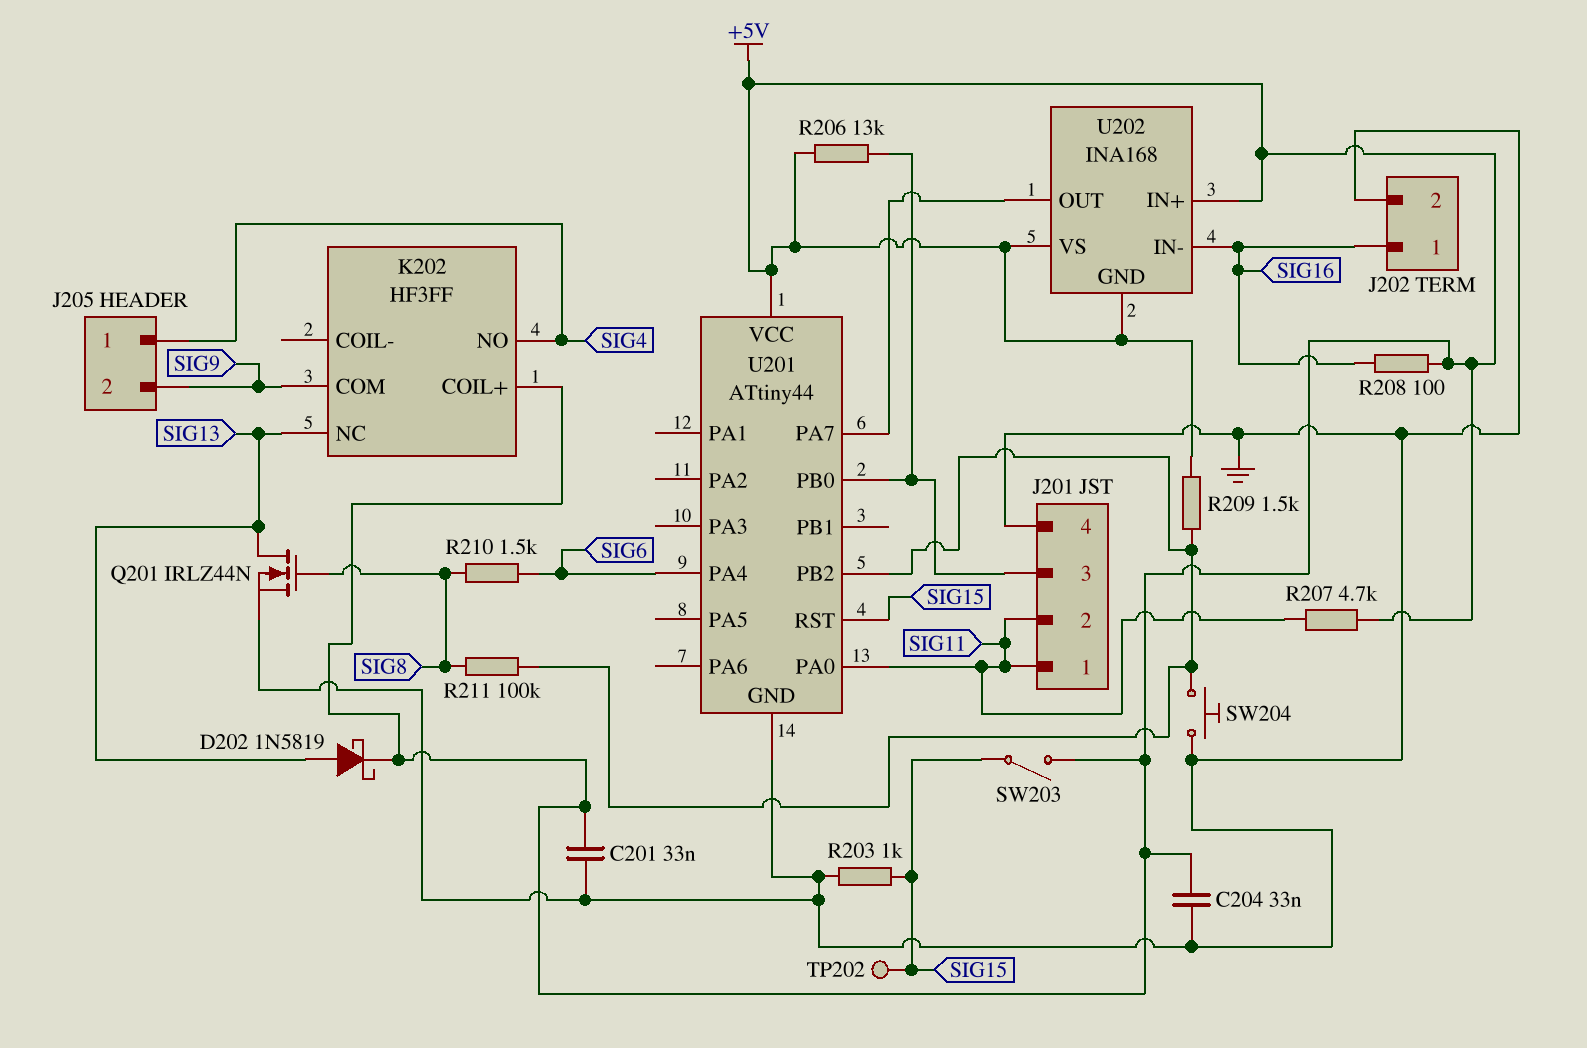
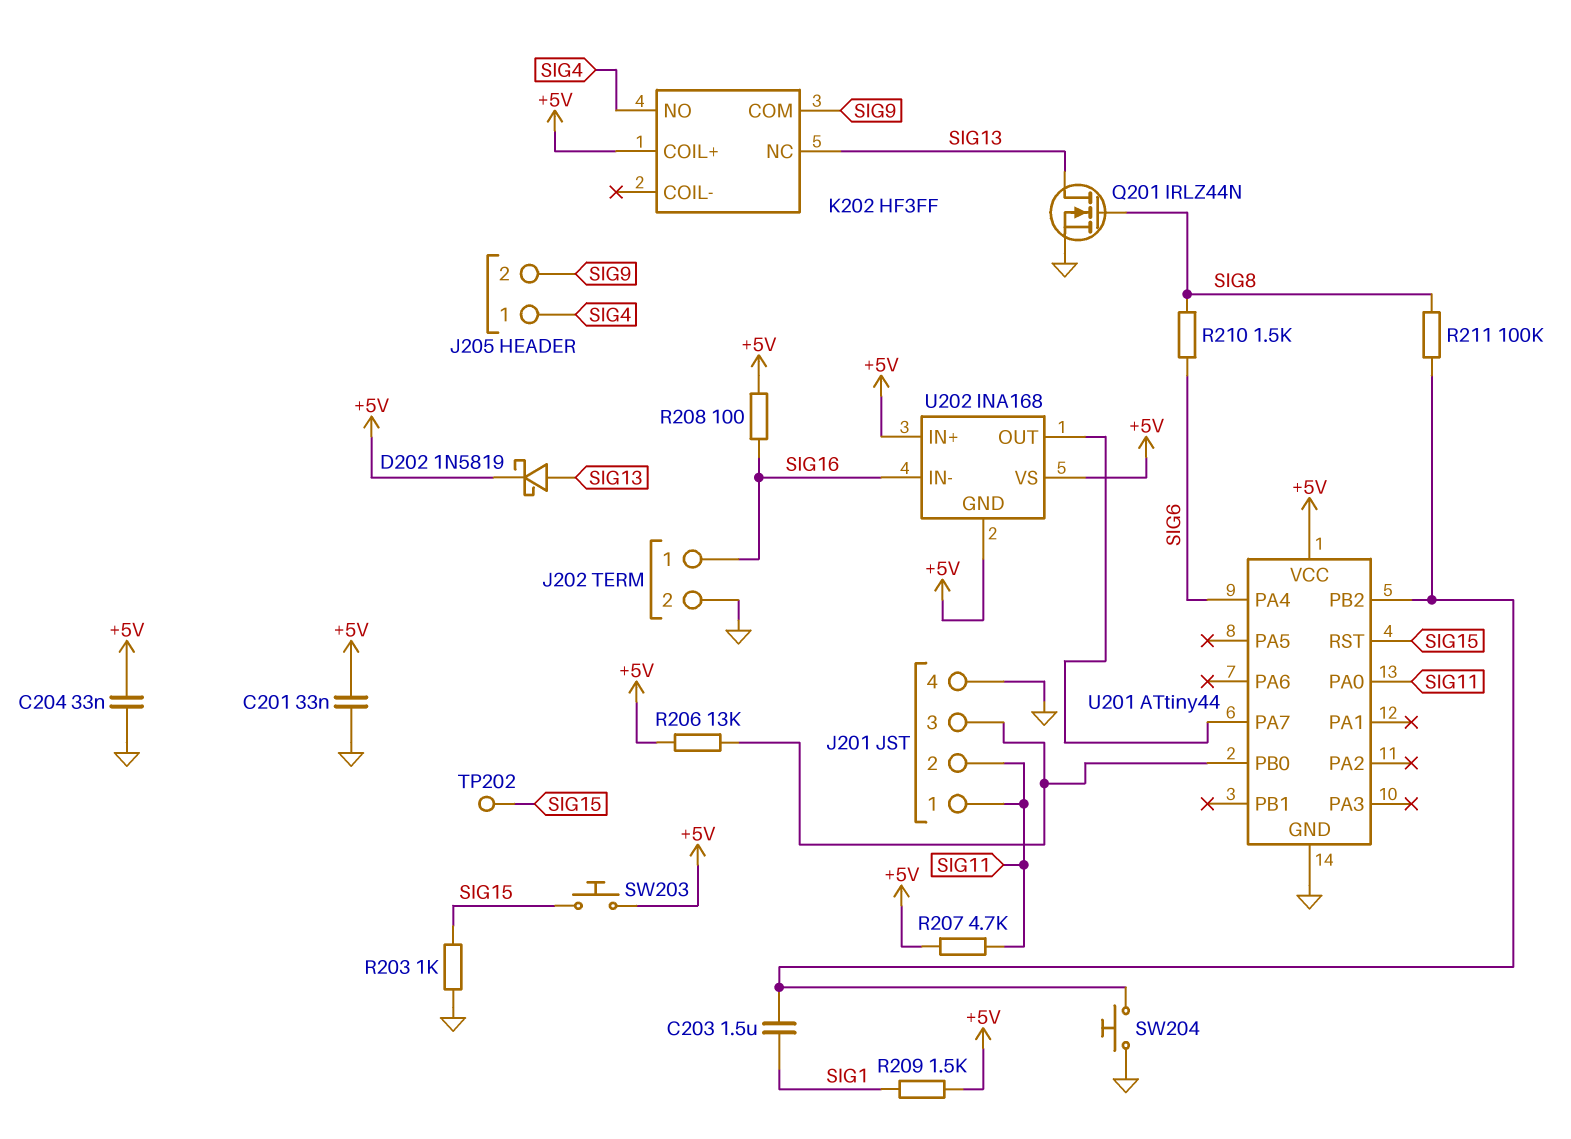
C203: none -> 1.5uF (SIG1, U201/PB2)
R209: 1.5k (+5V, U201/PB2) -> 1.5k (+5V, SIG1)
SW203: switch (+5V, SIG15) -> button (+5V, SIG15)

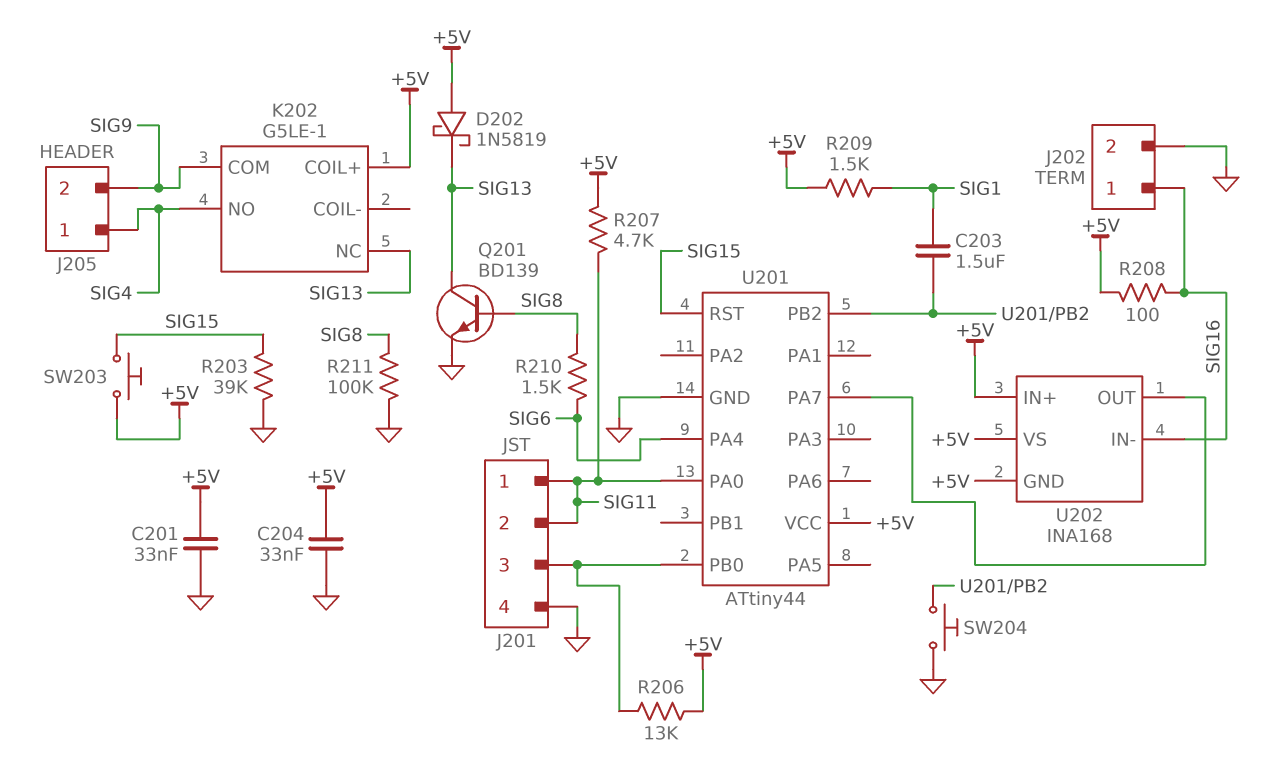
D202: schottky 1N5819 (A SIG13, K +5V) -> schottky 1N5819 (A +5V, K SIG13)
K202: HF3FF -> G5LE-1
Q201: NMOS IRLZ44N (G SIG8, D SIG13, S GND) -> NPN BD139 (B SIG8, C SIG13, E GND)
R203: 1k (GND, SIG15) -> 39k (GND, SIG15)
R211: 100k (SIG8, U201/PB2) -> 100k (GND, SIG8)
TP202: test point (SIG15) -> none

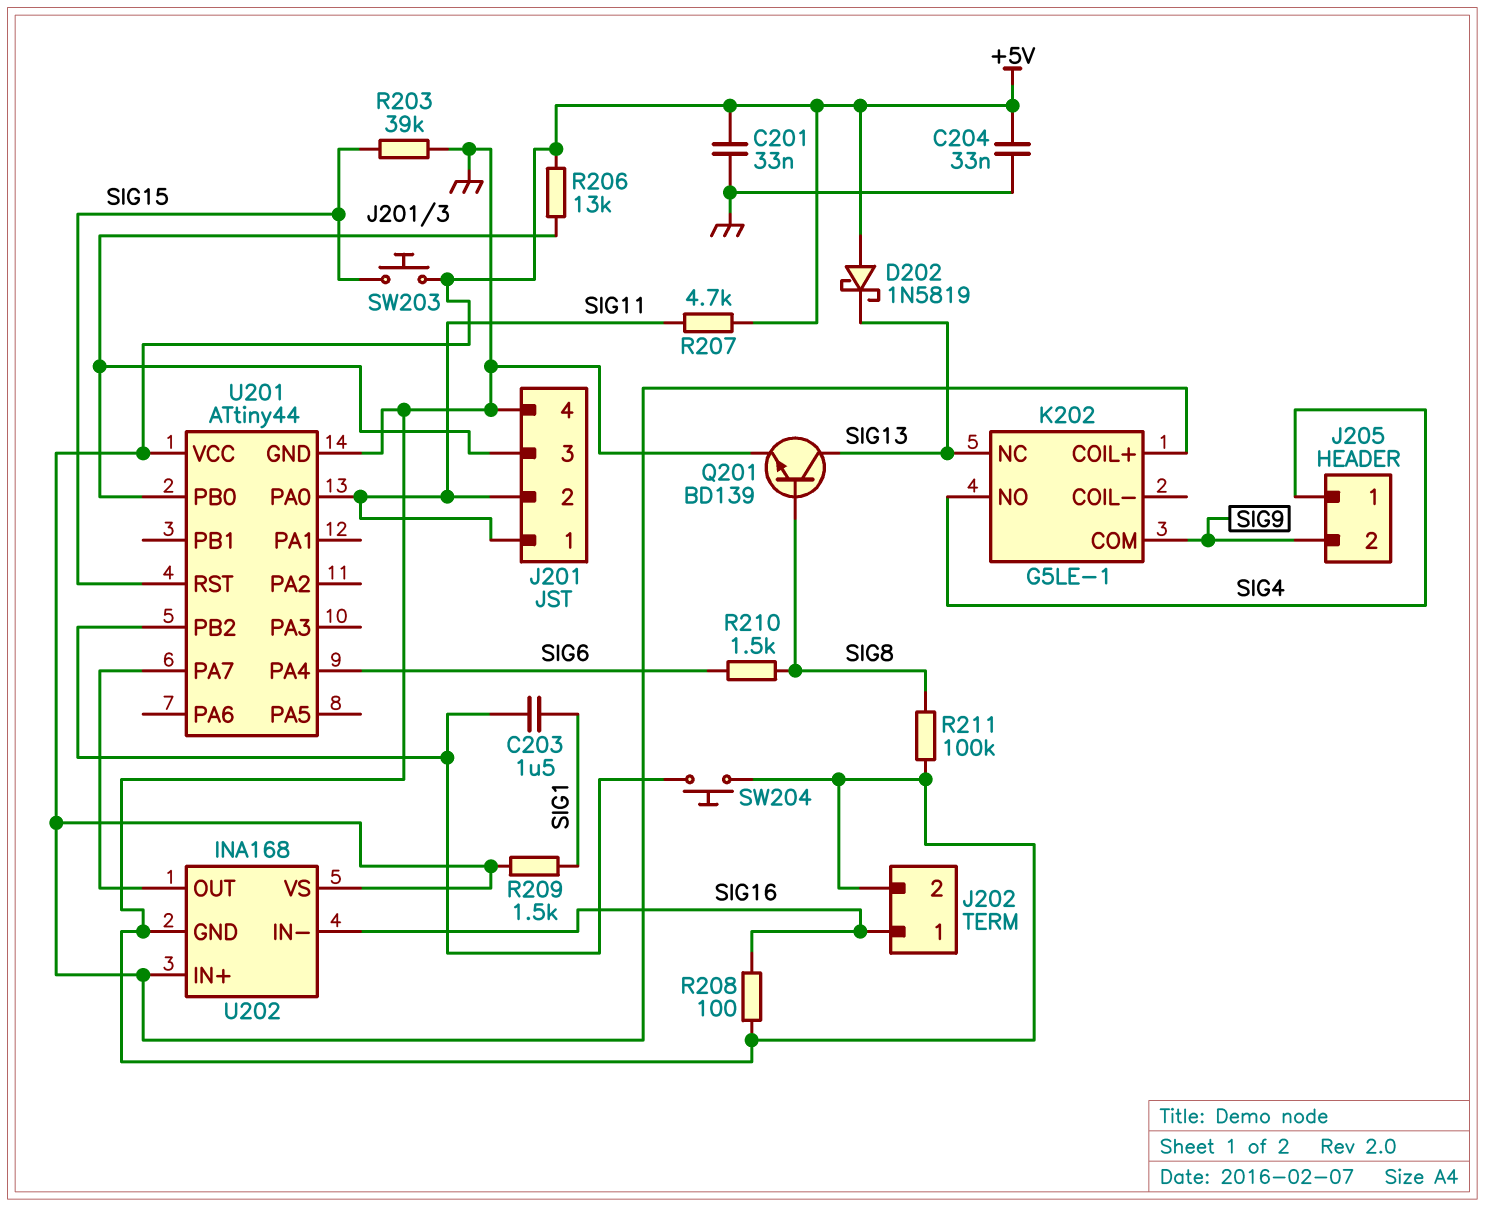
R208: 100 (+5V, SIG16) -> 100 (GND, SIG16)
U202 pin GND: +5V -> GND

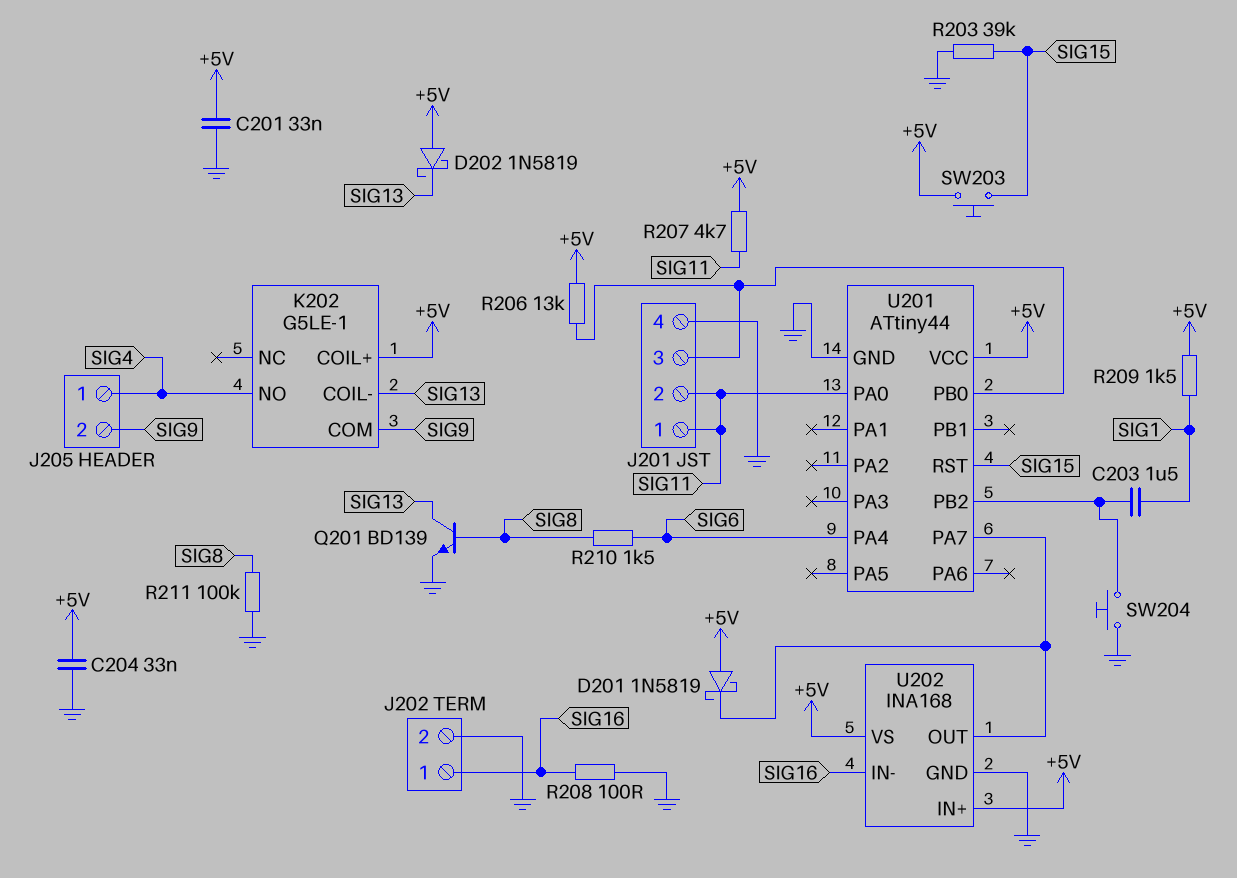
D201: none -> schottky 1N5819 (A +5V, K U201/PA7)
K202 pin COIL-: none -> SIG13
K202 pin NC: SIG13 -> none

